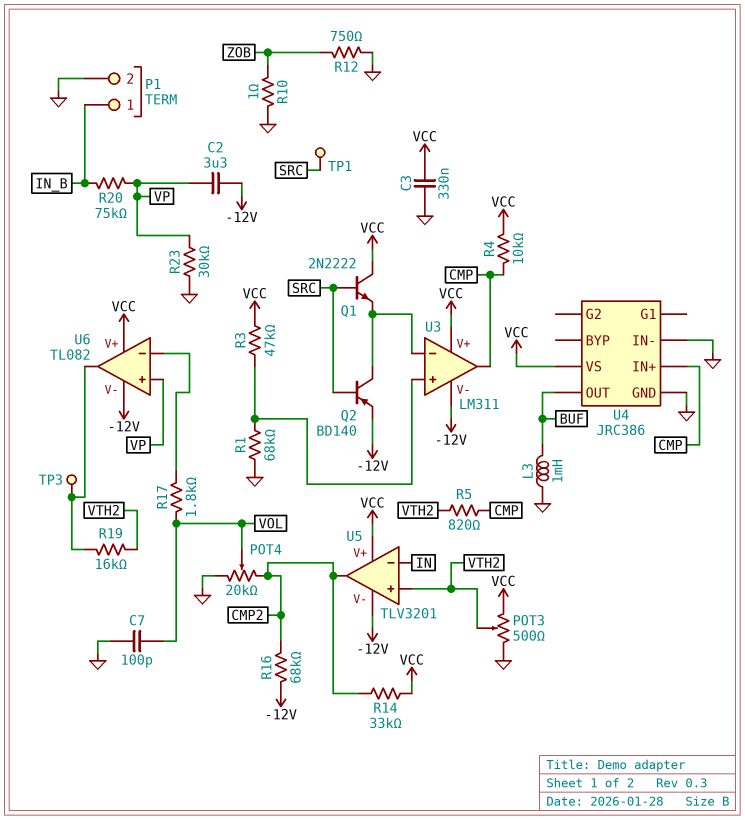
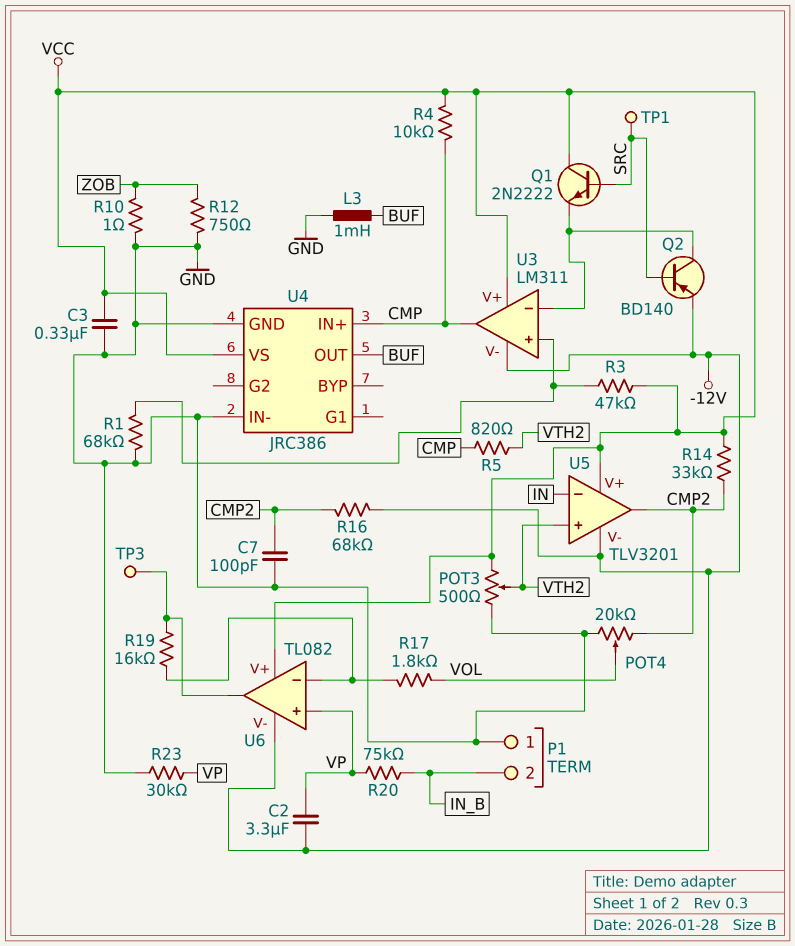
C7: 100pF (GND, VOL) -> 100pF (CMP2, GND)
P1 pin 1: IN_B -> GND
P1 pin 2: GND -> IN_B
R19: 16k (U6/out, VTH2) -> 16k (U6/in-, U6/out)

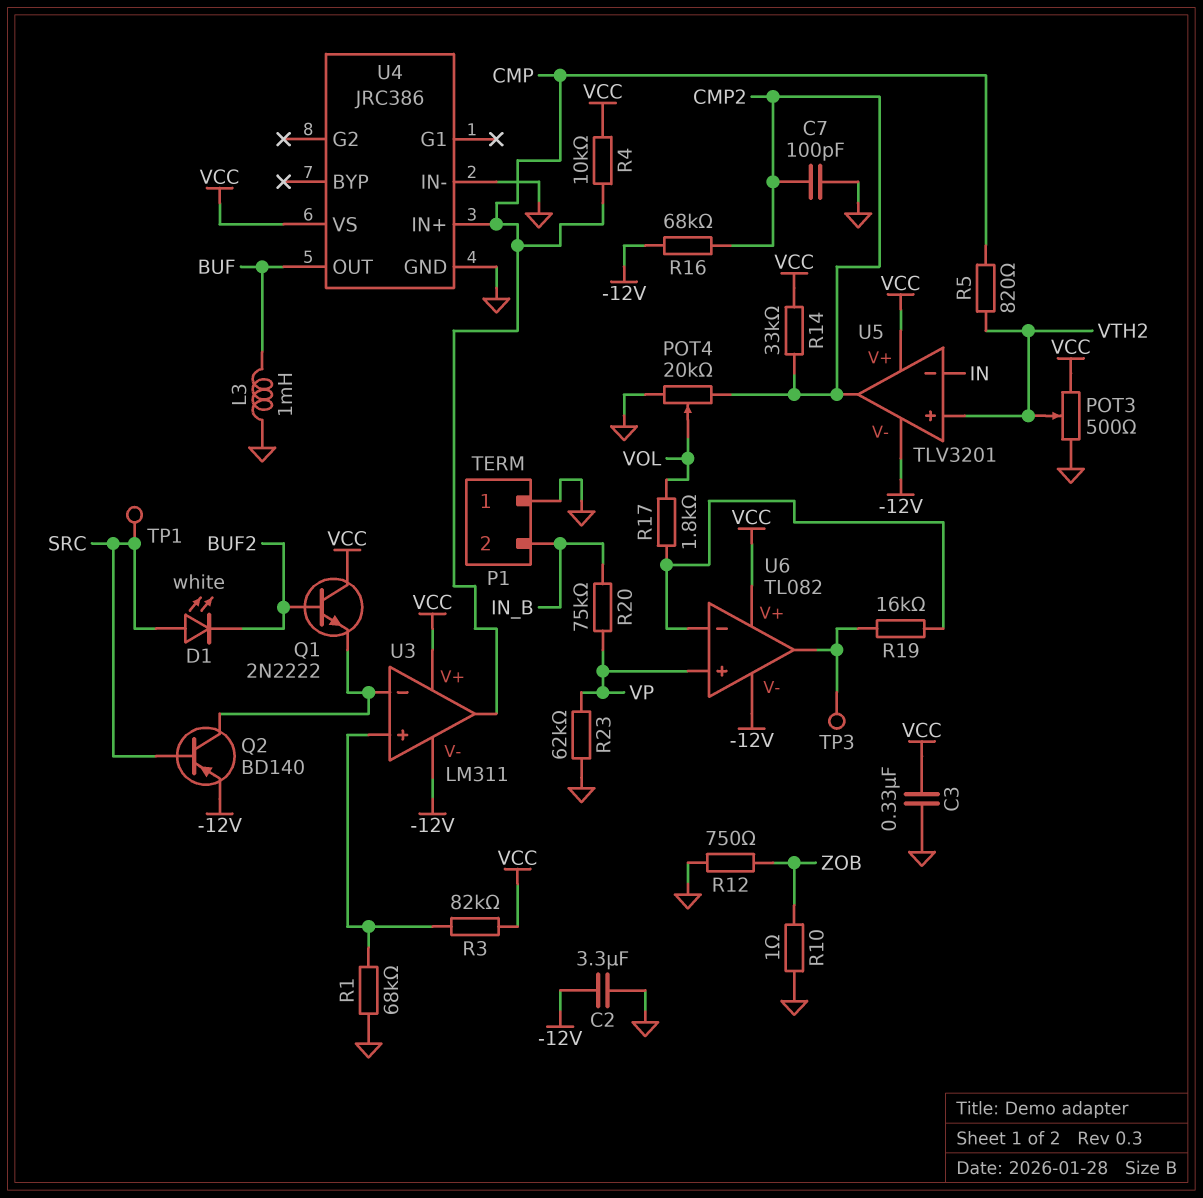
C2: 3.3uF (-12V, VP) -> 3.3uF (-12V, GND)
D1: none -> LED white (A SRC, K BUF2)
Q1: NPN 2N2222 (B SRC, C VCC, E U3/in-) -> NPN 2N2222 (B BUF2, C VCC, E U3/in-)
R3: 47k (U3/in+, VCC) -> 82k (U3/in+, VCC)
R23: 30k (GND, VP) -> 62k (GND, VP)

